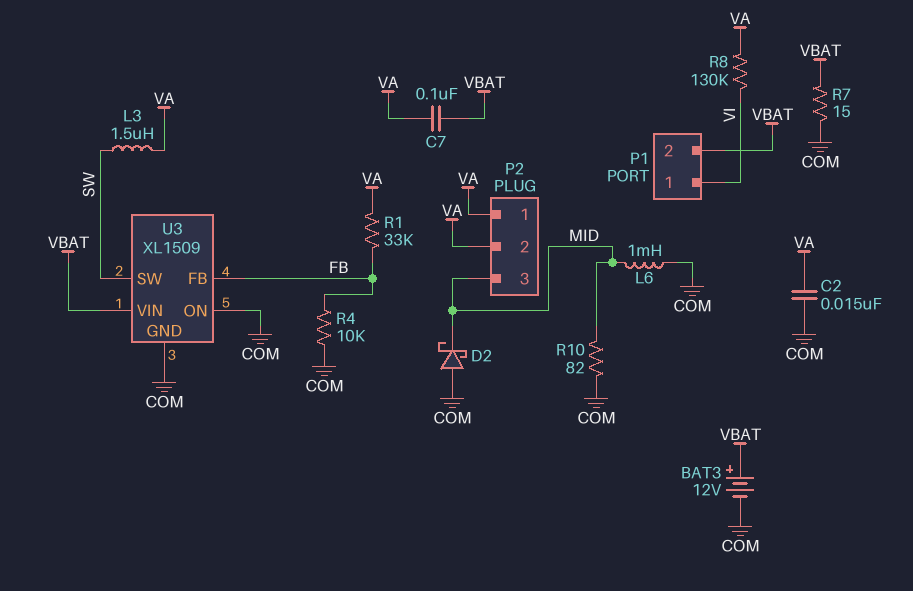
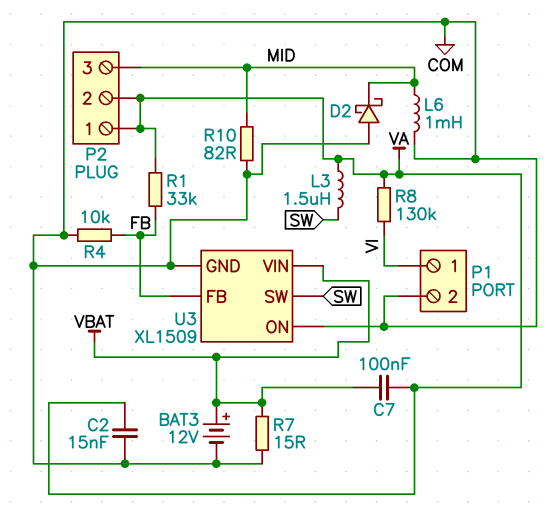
P1 pin 2: VBAT -> COM

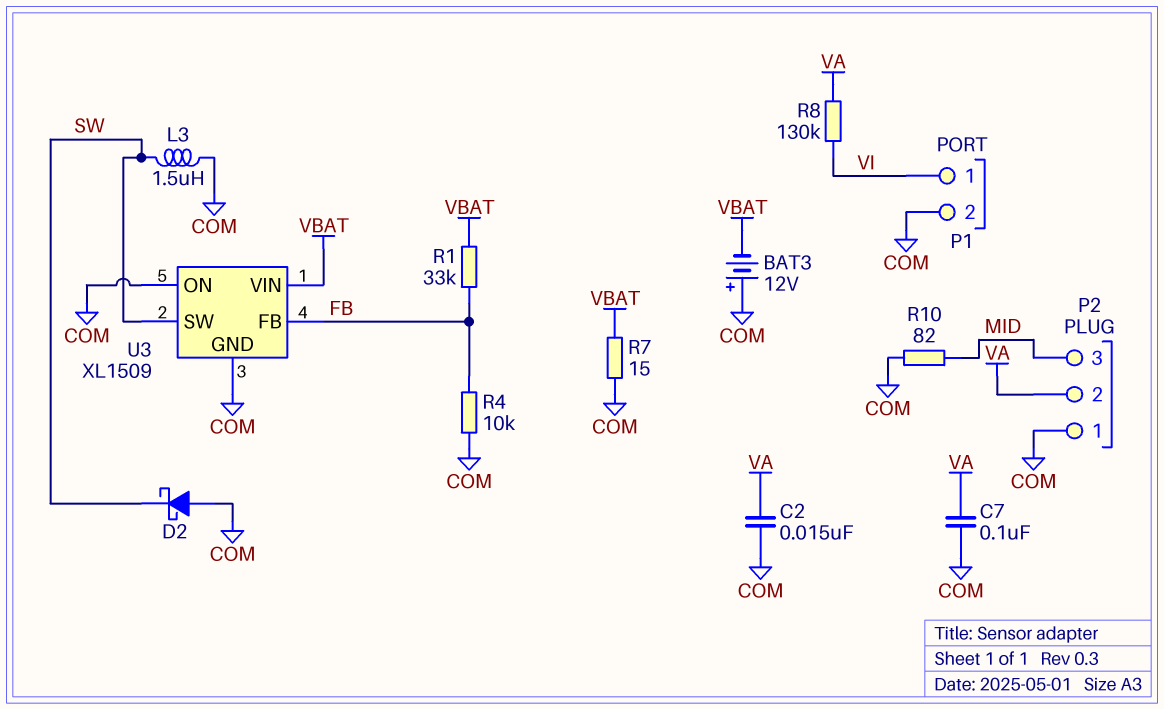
BAT3: 12V (plus VBAT, minus COM) -> 12V (plus COM, minus VBAT)
C7: 100nF (VA, VBAT) -> 100nF (COM, VA)
D2: schottky (A COM, K MID) -> schottky (A COM, K SW)
L3: 1.5uH (SW, VA) -> 1.5uH (COM, SW)
L6: 1mH (COM, MID) -> none
P2 pin 1: VA -> COM
R1: 33k (FB, VA) -> 33k (FB, VBAT)

